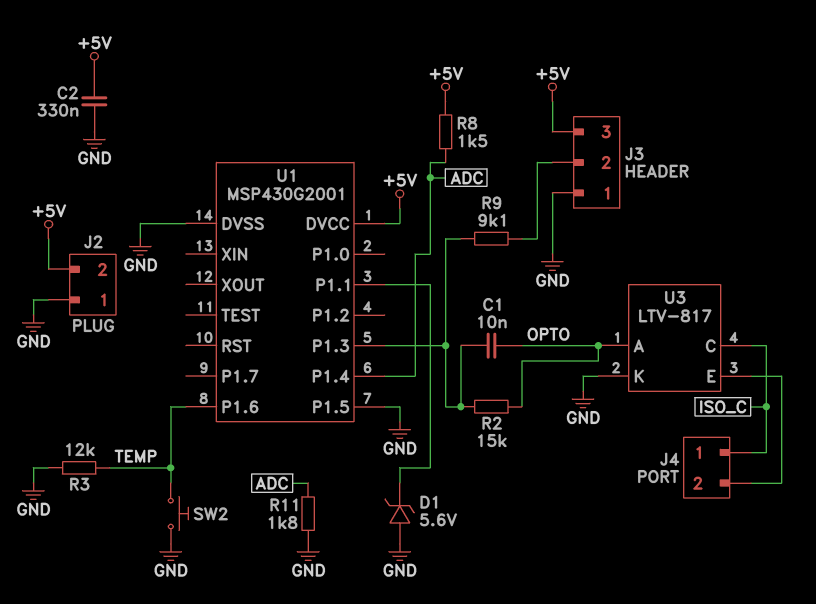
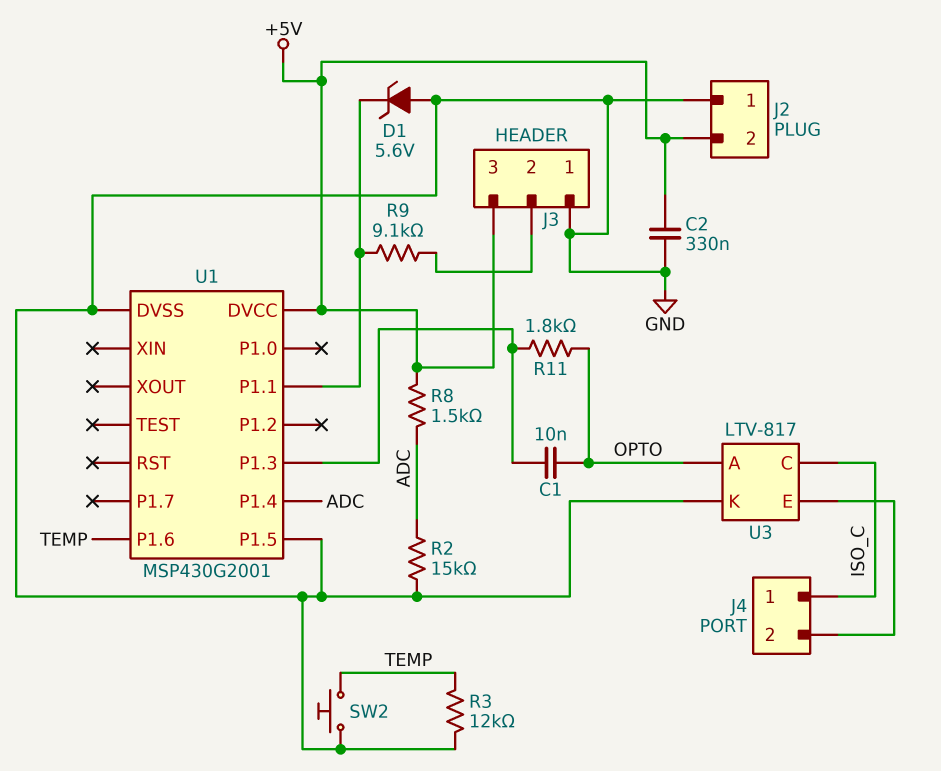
R2: 15k (OPTO, U1/P1.3) -> 15k (ADC, GND)
R9: 9.1k (J3/2, U1/P1.3) -> 9.1k (J3/2, U1/P1.1)
R11: 1.8k (ADC, GND) -> 1.8k (OPTO, U1/P1.3)

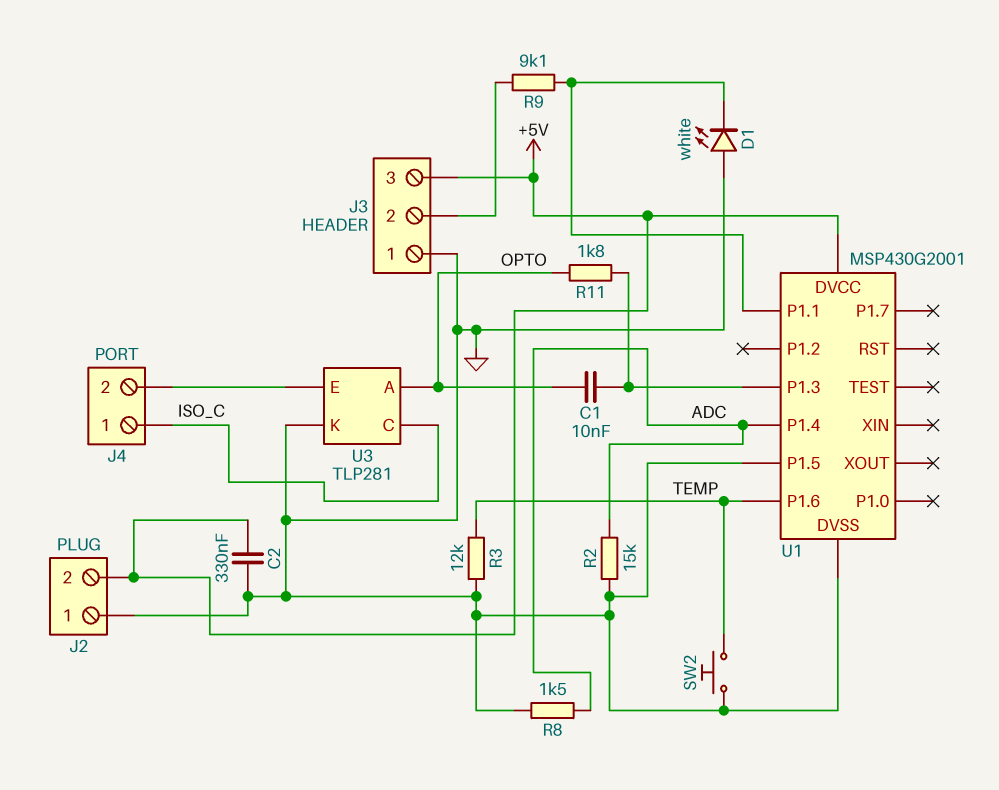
D1: zener 5.6V (A GND, K U1/P1.1) -> LED white (A GND, K U1/P1.1)
R8: 1.5k (+5V, ADC) -> 1.5k (ADC, GND)
U3: LTV-817 -> TLP281

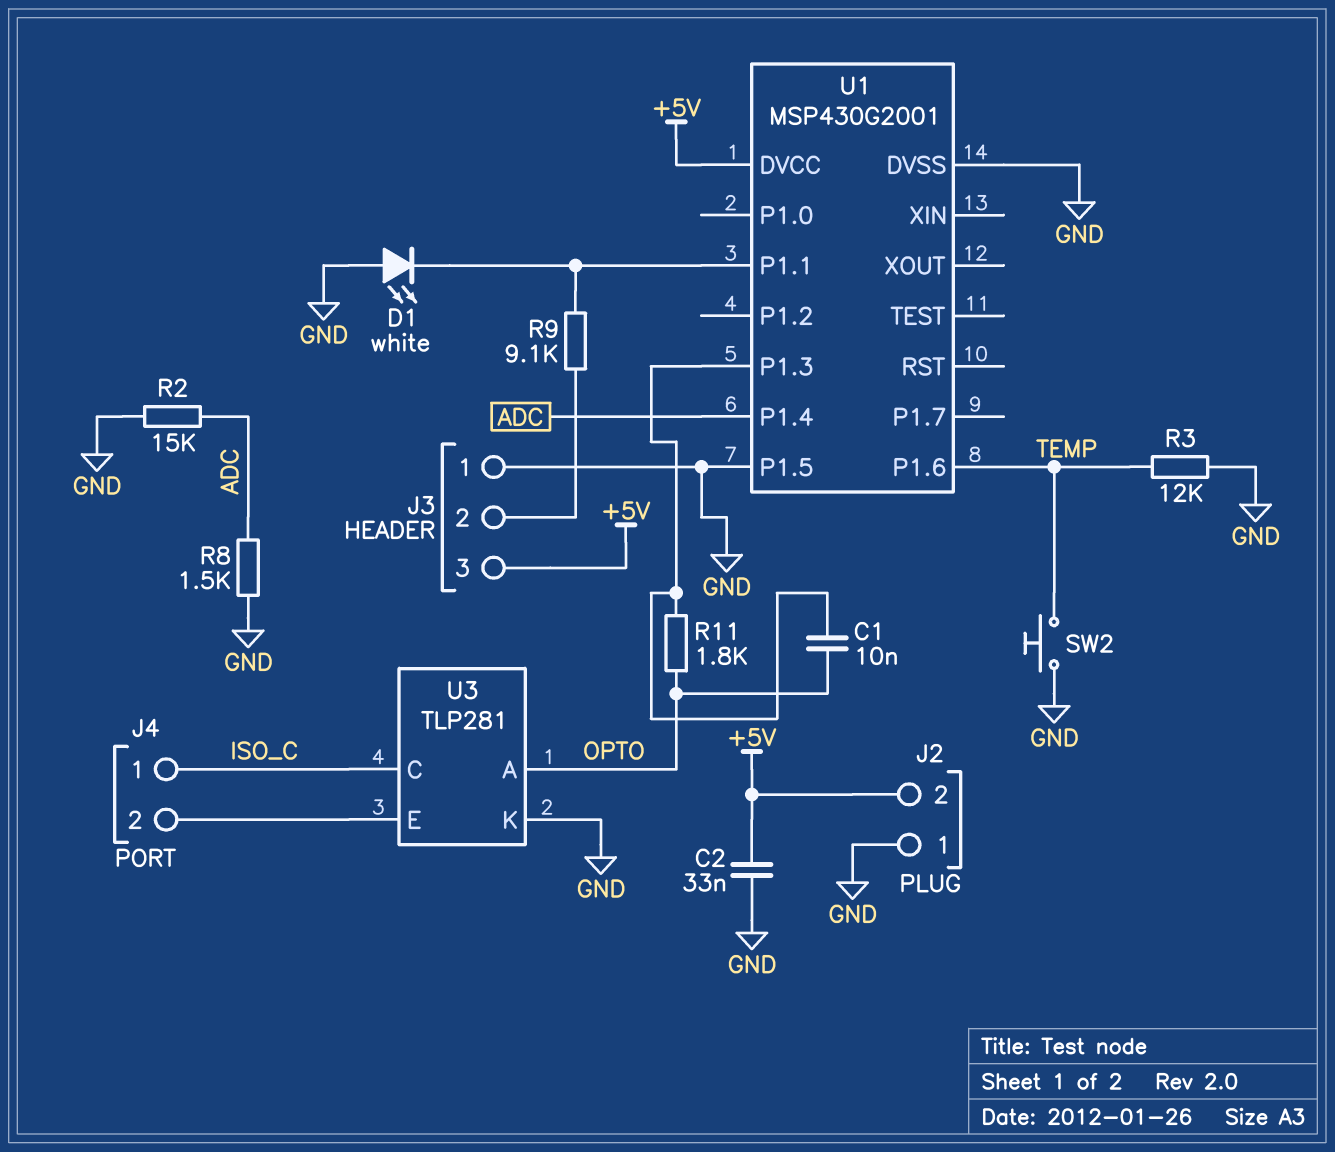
C2: 330nF (+5V, GND) -> 33nF (+5V, GND)

